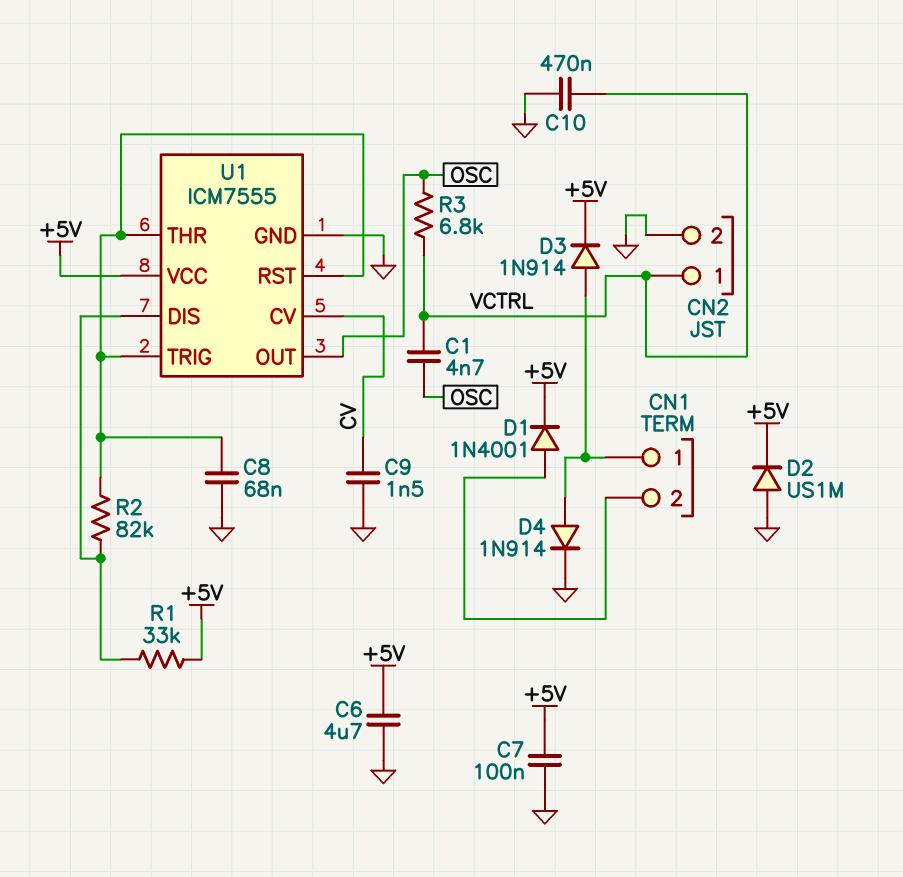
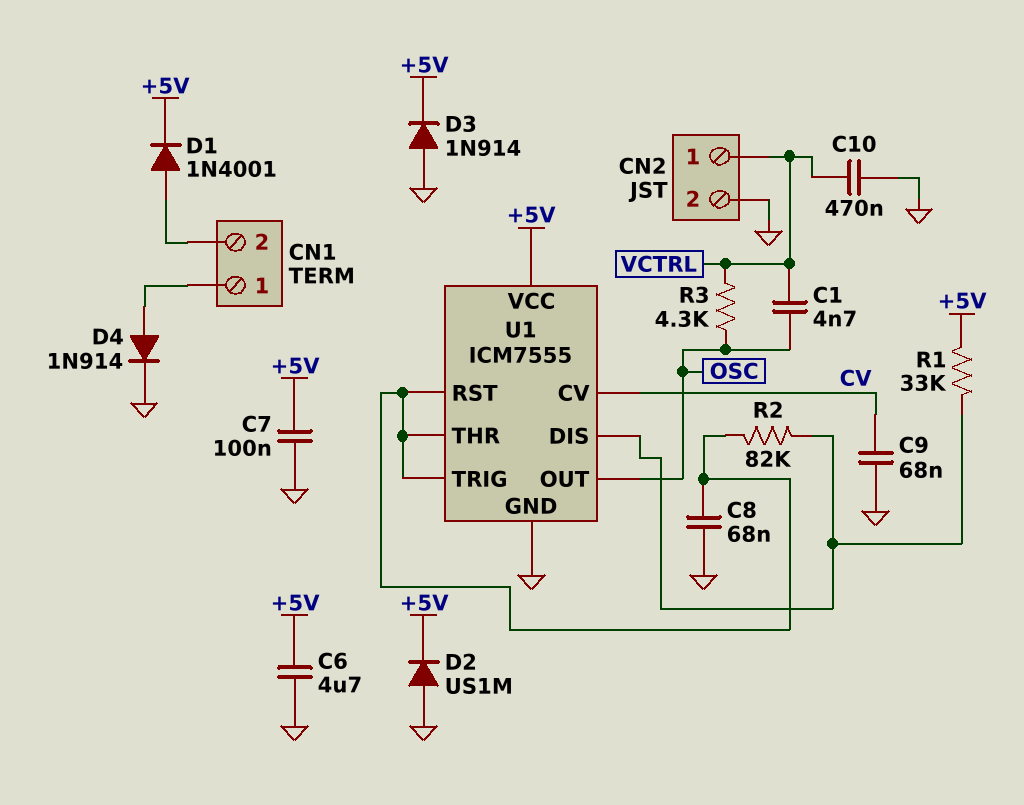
C9: 1.5nF (CV, GND) -> 68nF (CV, GND)
D3: diode 1N914 (A CN1/1, K +5V) -> diode 1N914 (A GND, K +5V)
R3: 6.8k (OSC, VCTRL) -> 4.3k (OSC, VCTRL)

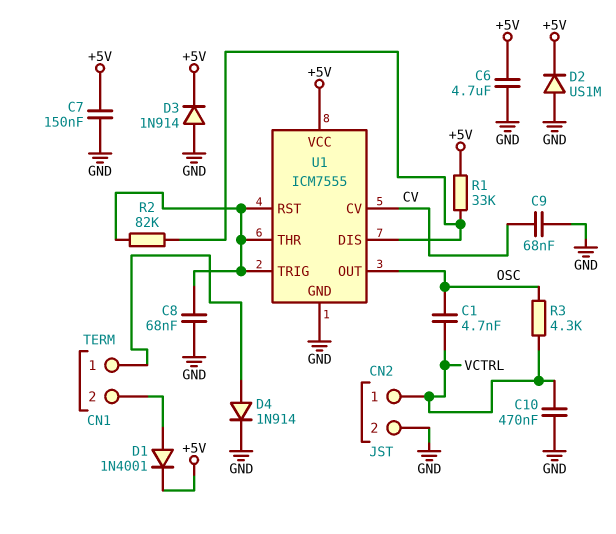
C7: 100nF (+5V, GND) -> 150nF (+5V, GND)

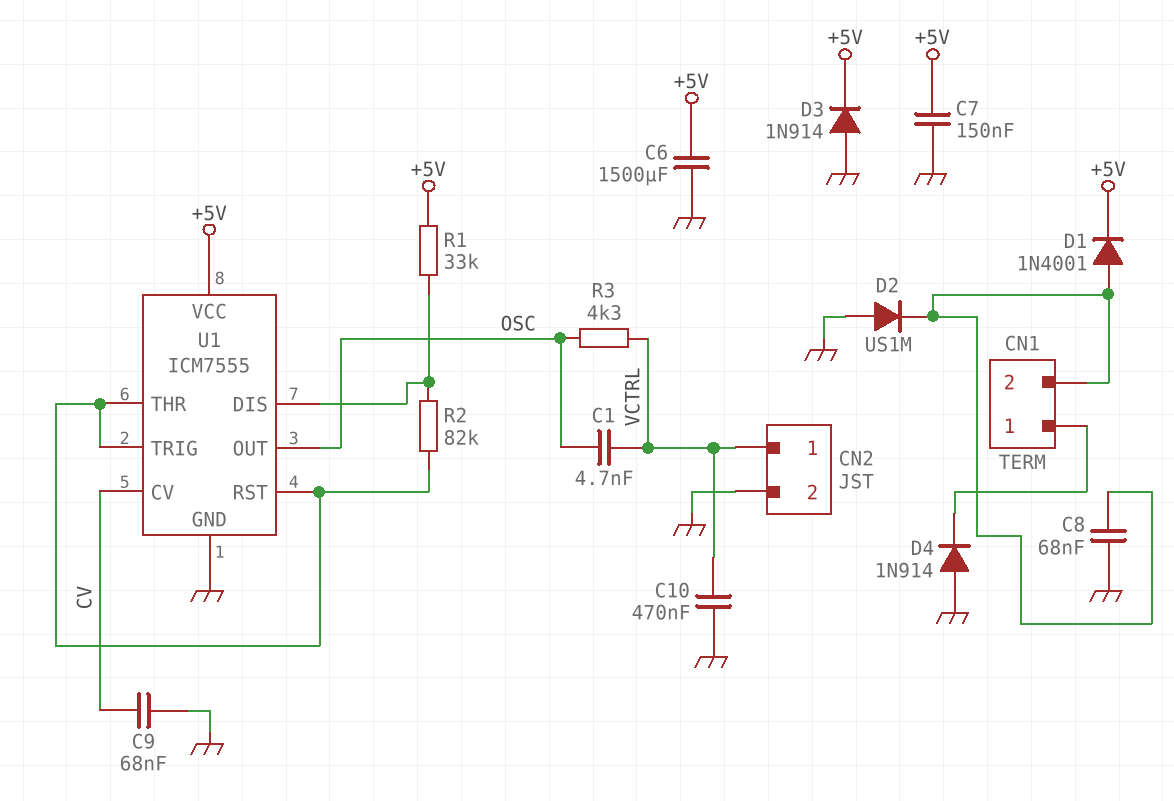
C6: 4.7uF (+5V, GND) -> 1500uF (+5V, GND)
C8: 68nF (GND, U1/RST) -> 68nF (CN1/2, GND)
D2: diode US1M (A GND, K +5V) -> diode US1M (A GND, K CN1/2)
D4: diode 1N914 (A CN1/1, K GND) -> diode 1N914 (A GND, K CN1/1)

